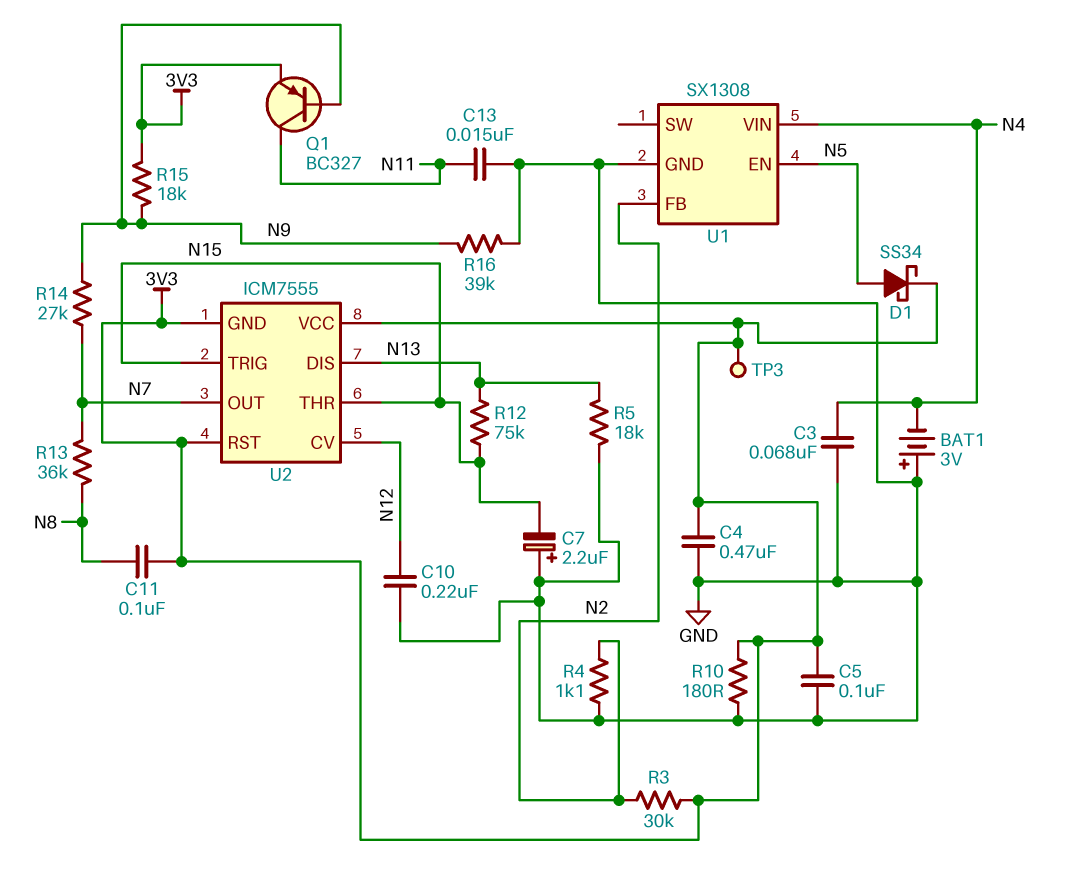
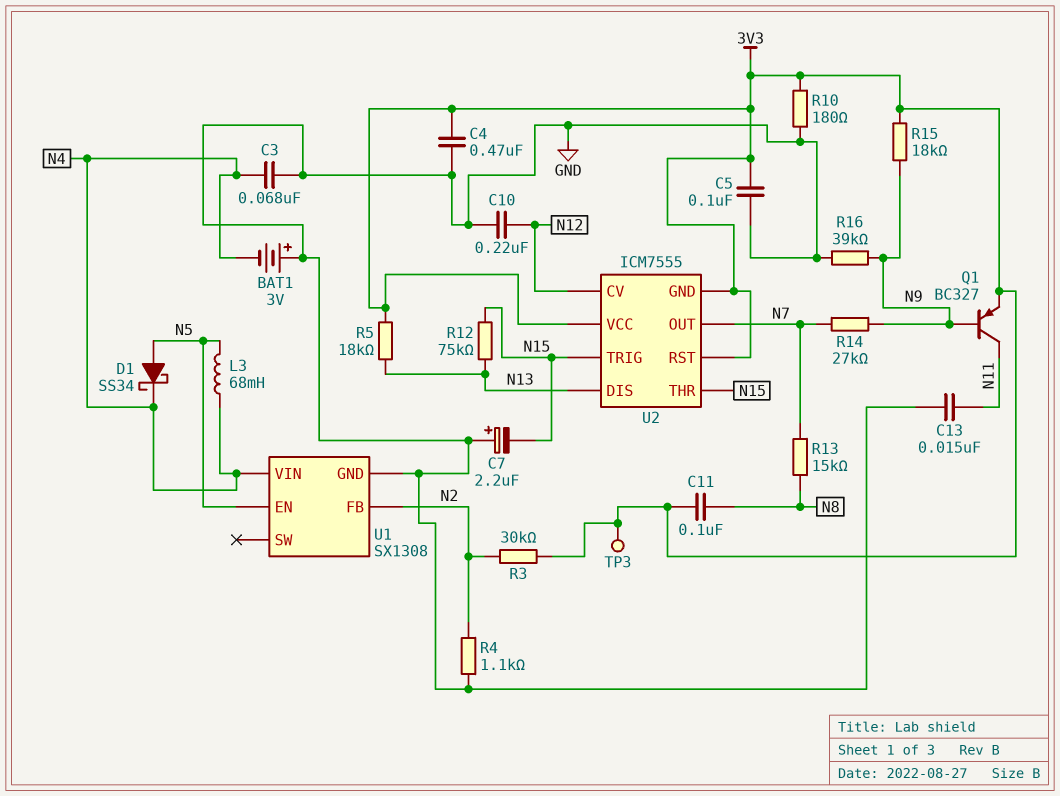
D1: schottky SS34 (A N5, K 3V3) -> schottky SS34 (A N5, K N4)
L3: none -> 68mH (N4, N5)
R5: 18k (GND, N13) -> 18k (3V3, N13)
R13: 36k (N7, N8) -> 15k (N7, N8)

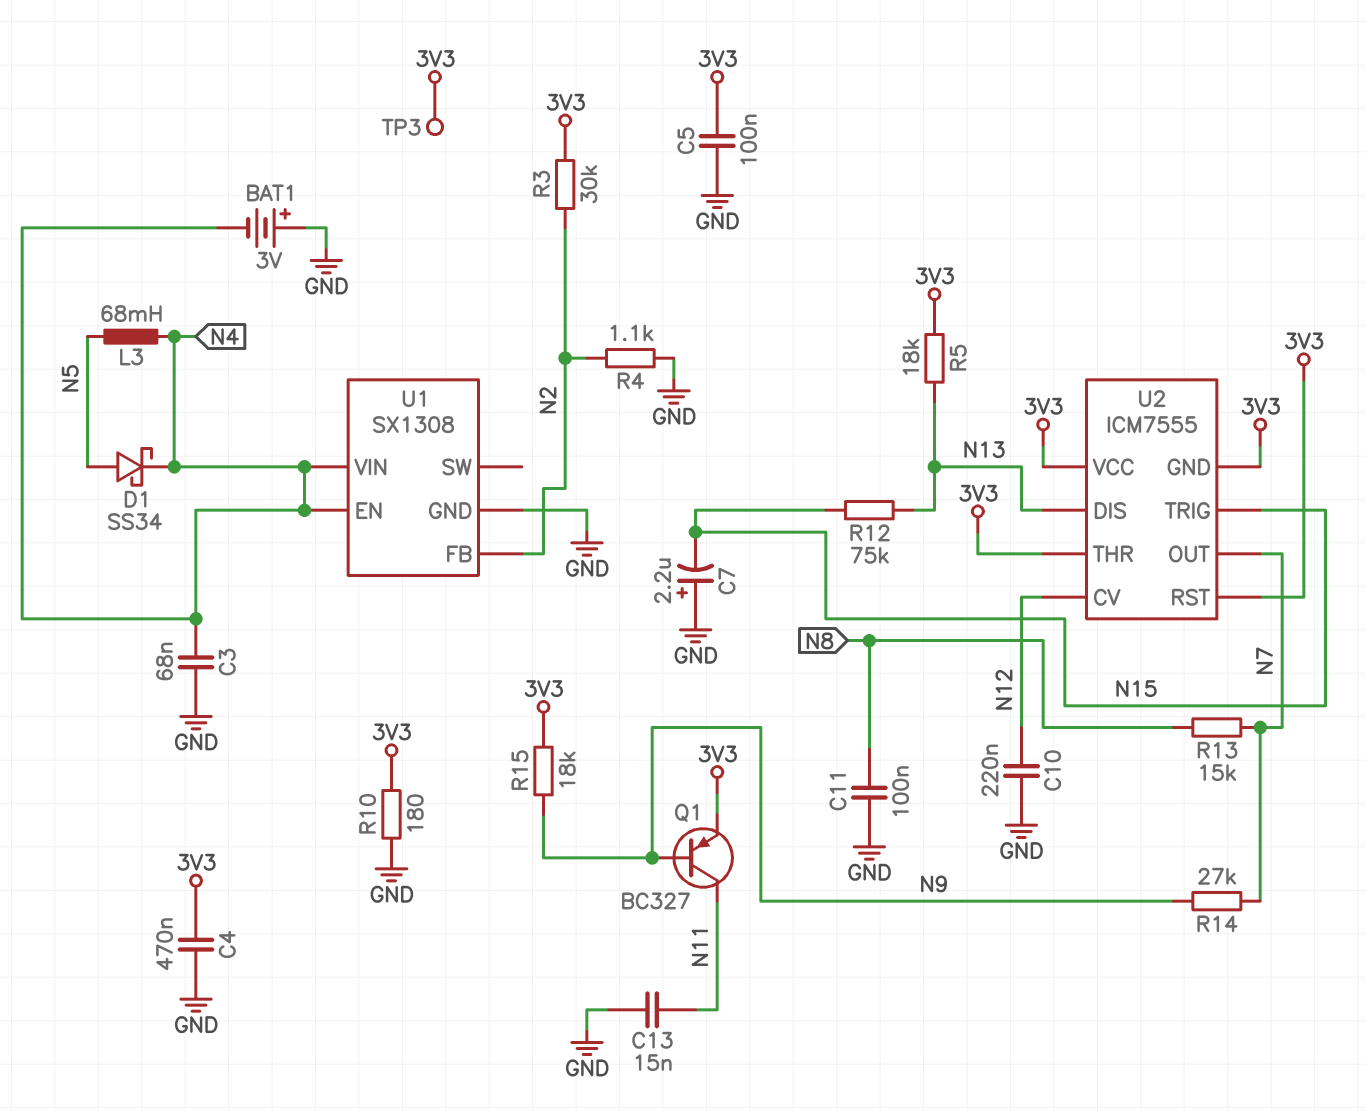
C11: 100nF (3V3, N8) -> 100nF (GND, N8)
R16: 39k (GND, N9) -> none
U1 pin EN: N5 -> N4
U2 pin THR: N15 -> 3V3

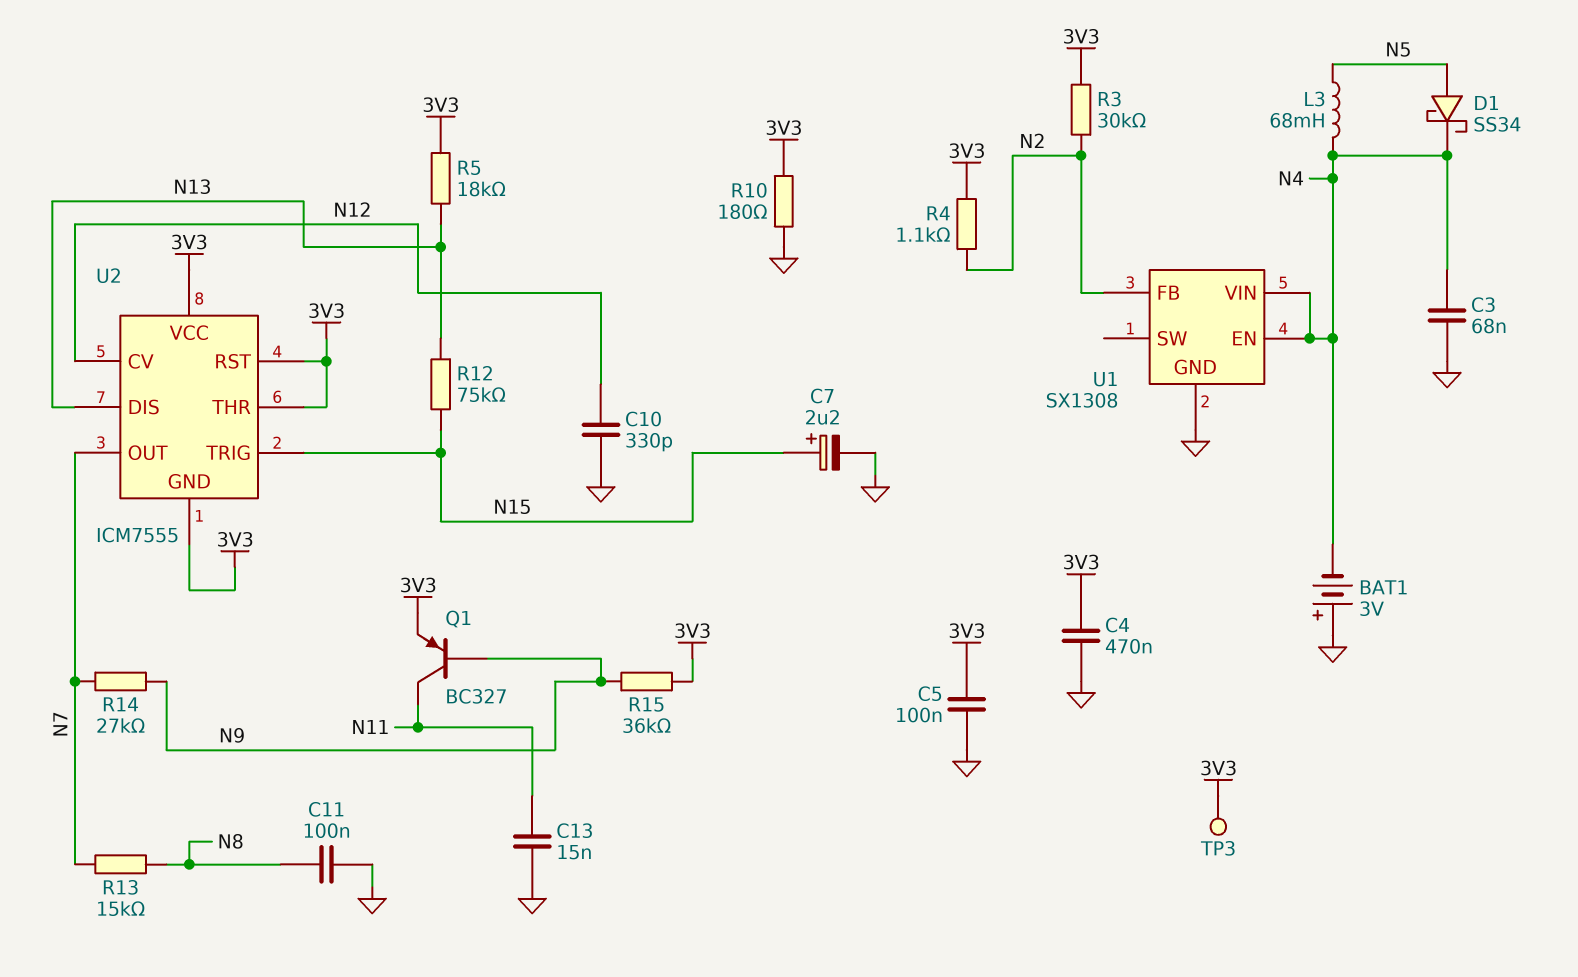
C7: 2.2uF (plus GND, minus N15) -> 2.2uF (plus N15, minus GND)
C10: 220nF (GND, N12) -> 330pF (GND, N12)
R4: 1.1k (GND, N2) -> 1.1k (3V3, N2)
R15: 18k (3V3, N9) -> 36k (3V3, N9)

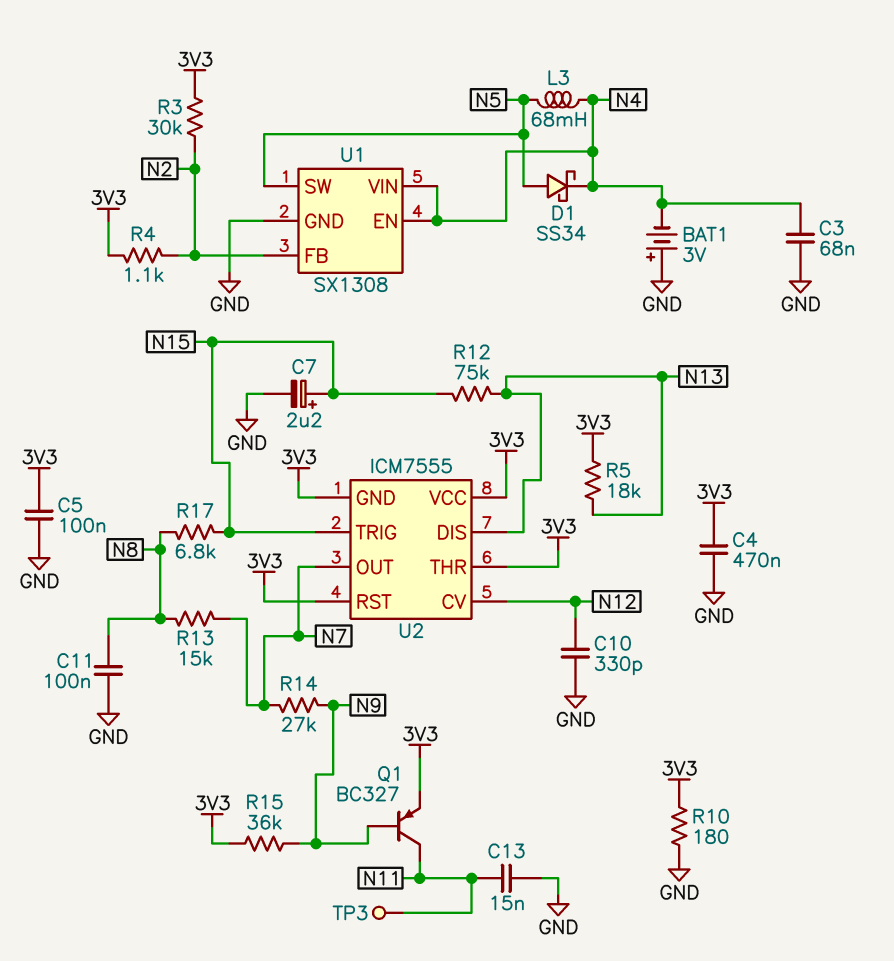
R17: none -> 6.8k (N8, N15)
TP3: test point (3V3) -> test point (N11)
U1 pin SW: none -> N5

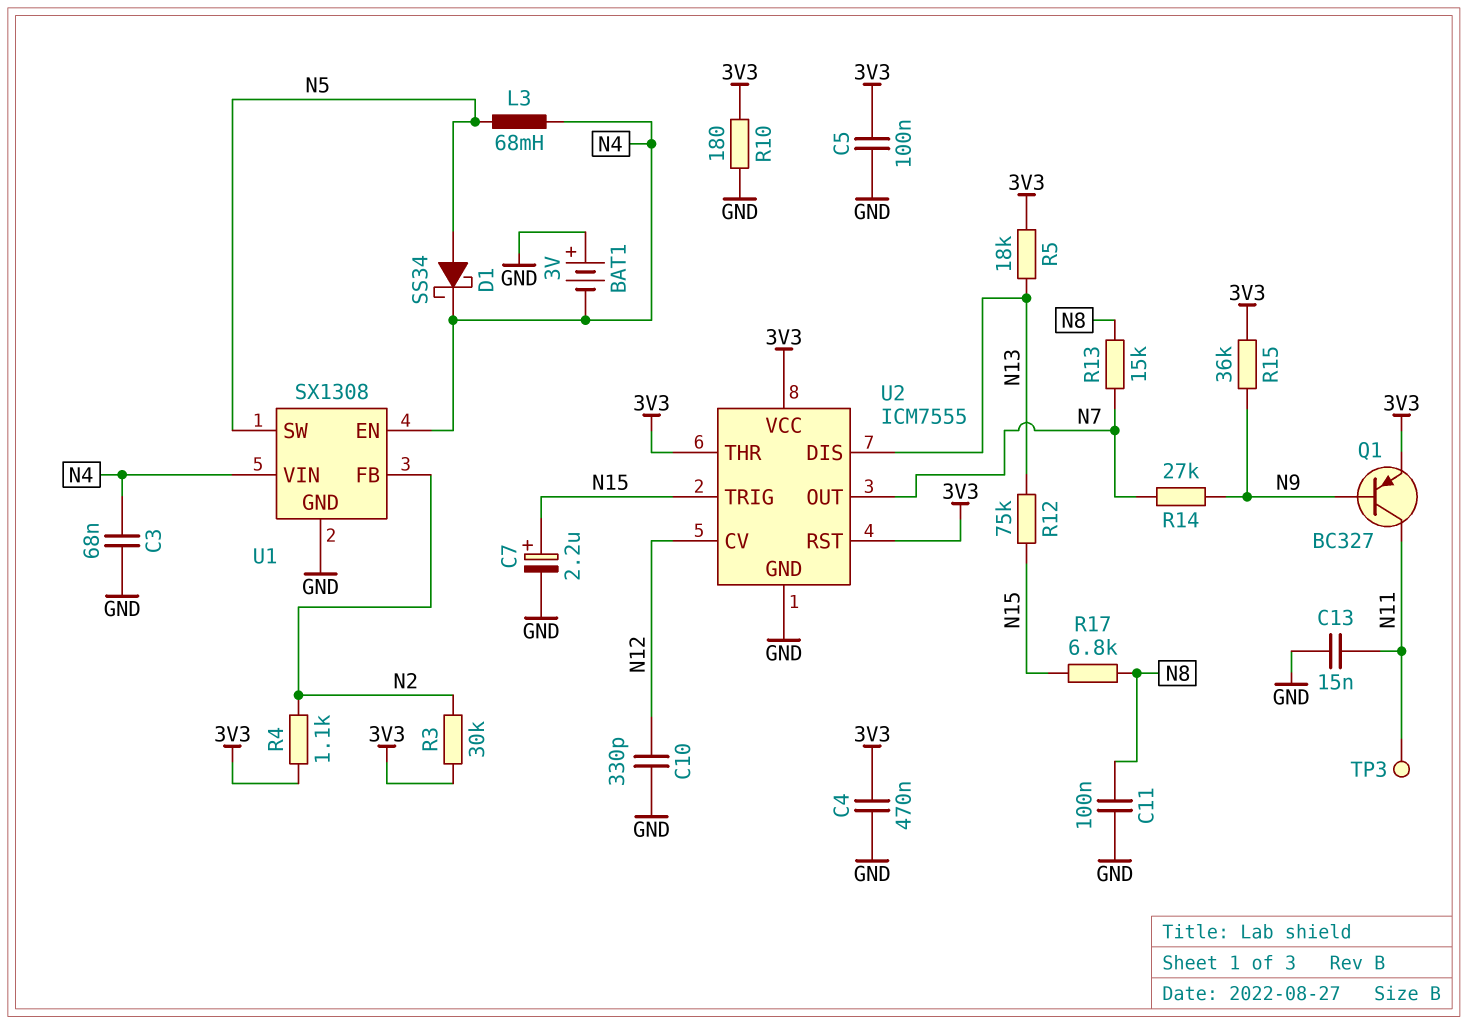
U2 pin GND: 3V3 -> GND

